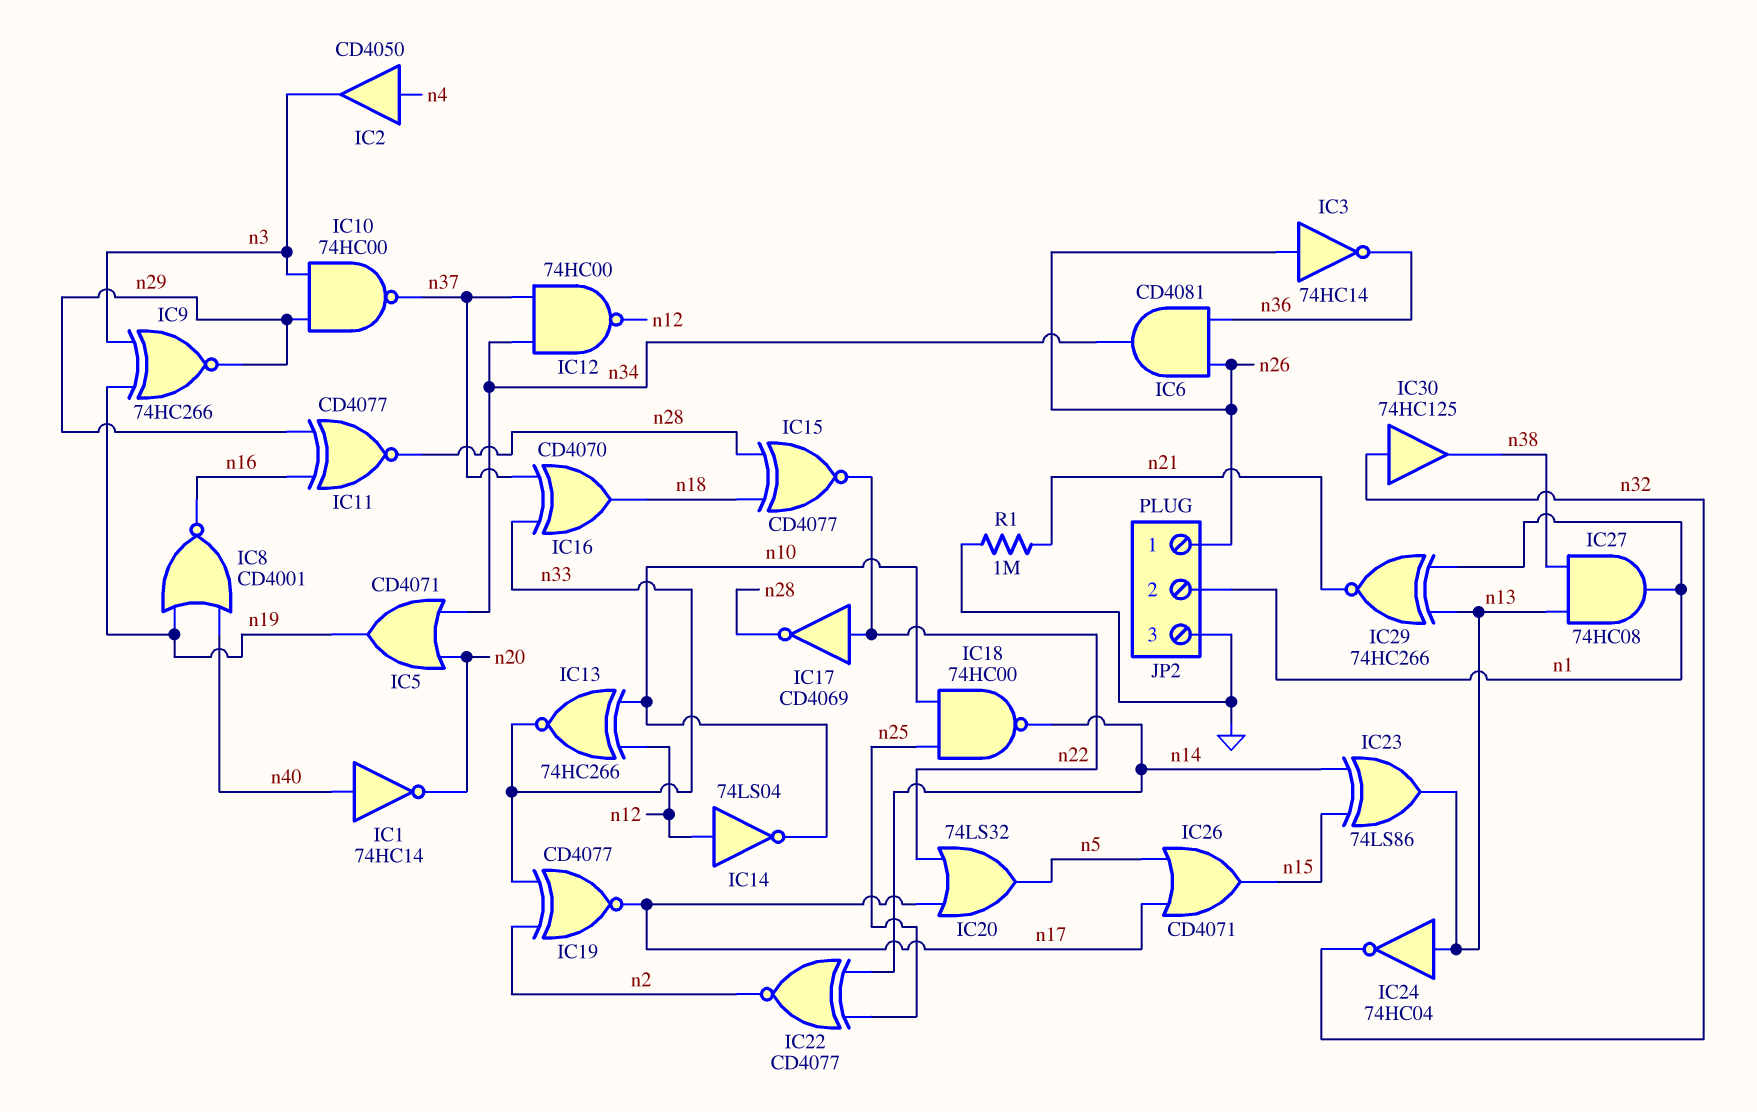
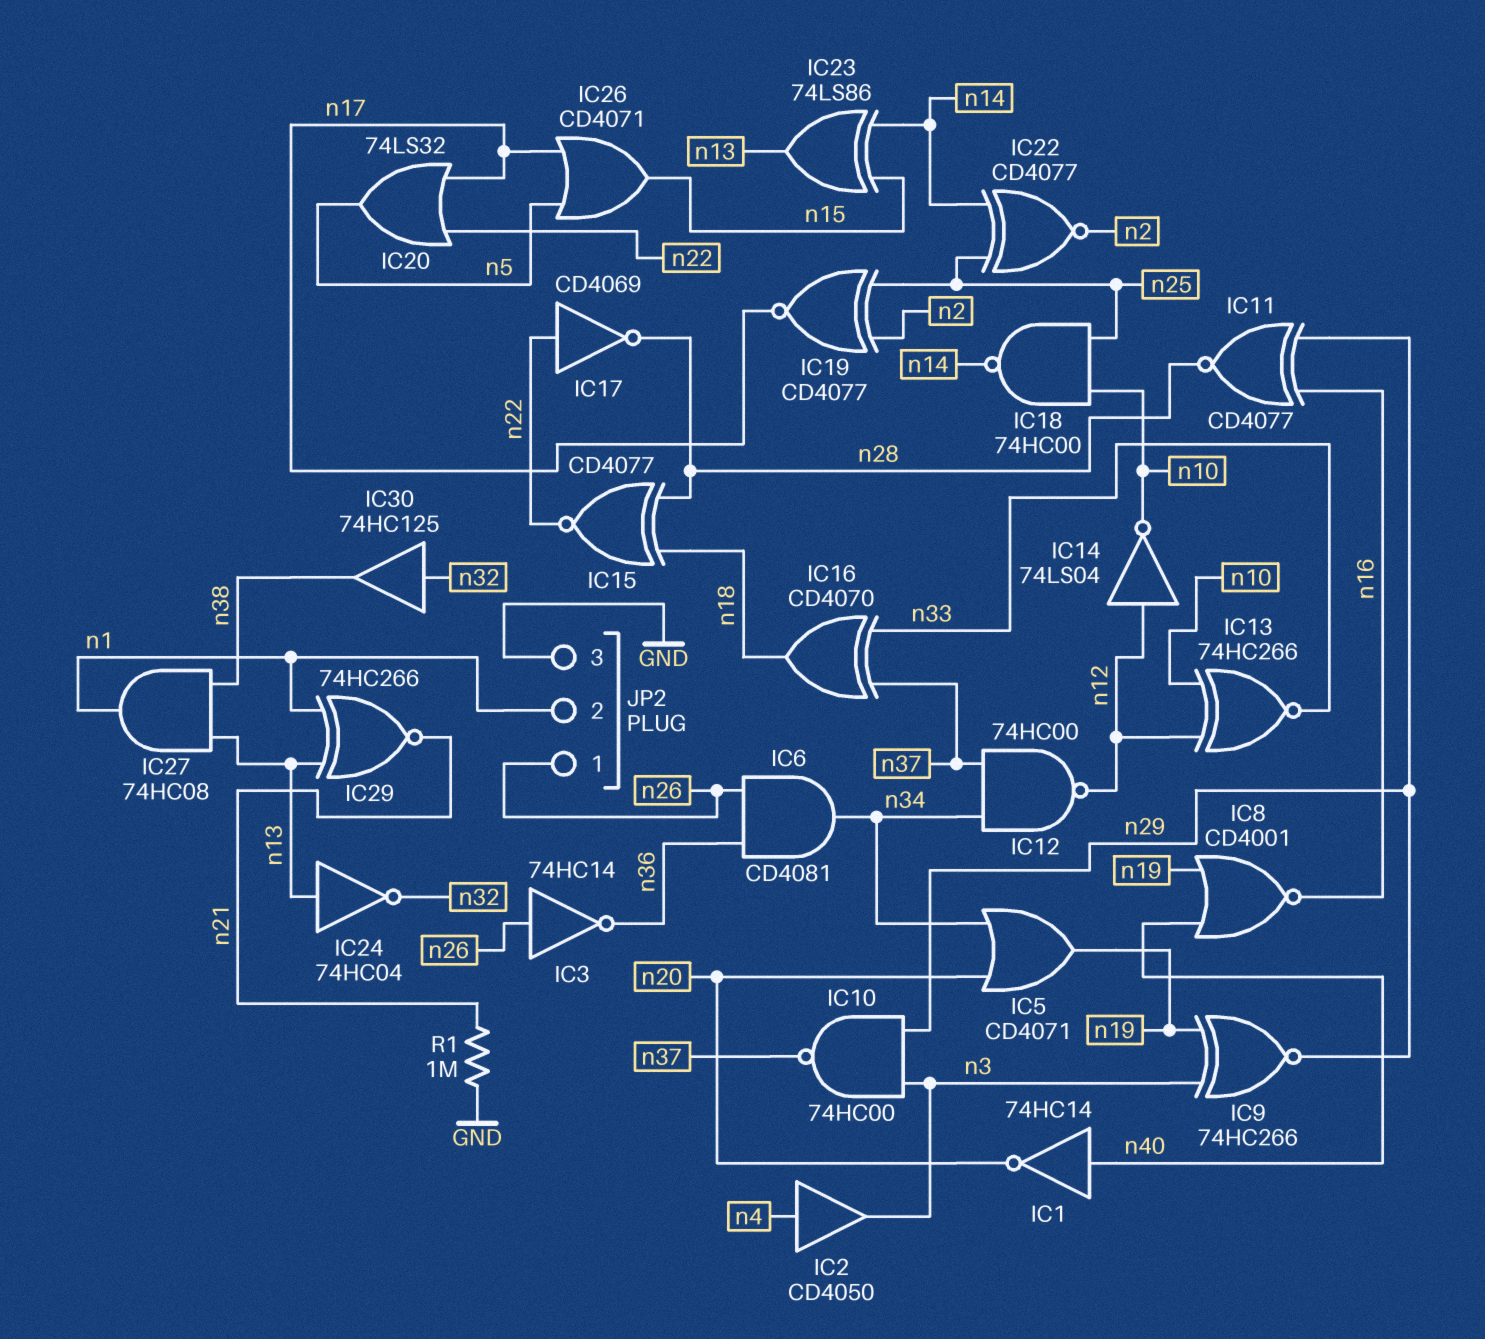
IC19: XNOR CD4077 (in n2, in n33, out n17) -> XNOR CD4077 (in n2, in n25, out n17)

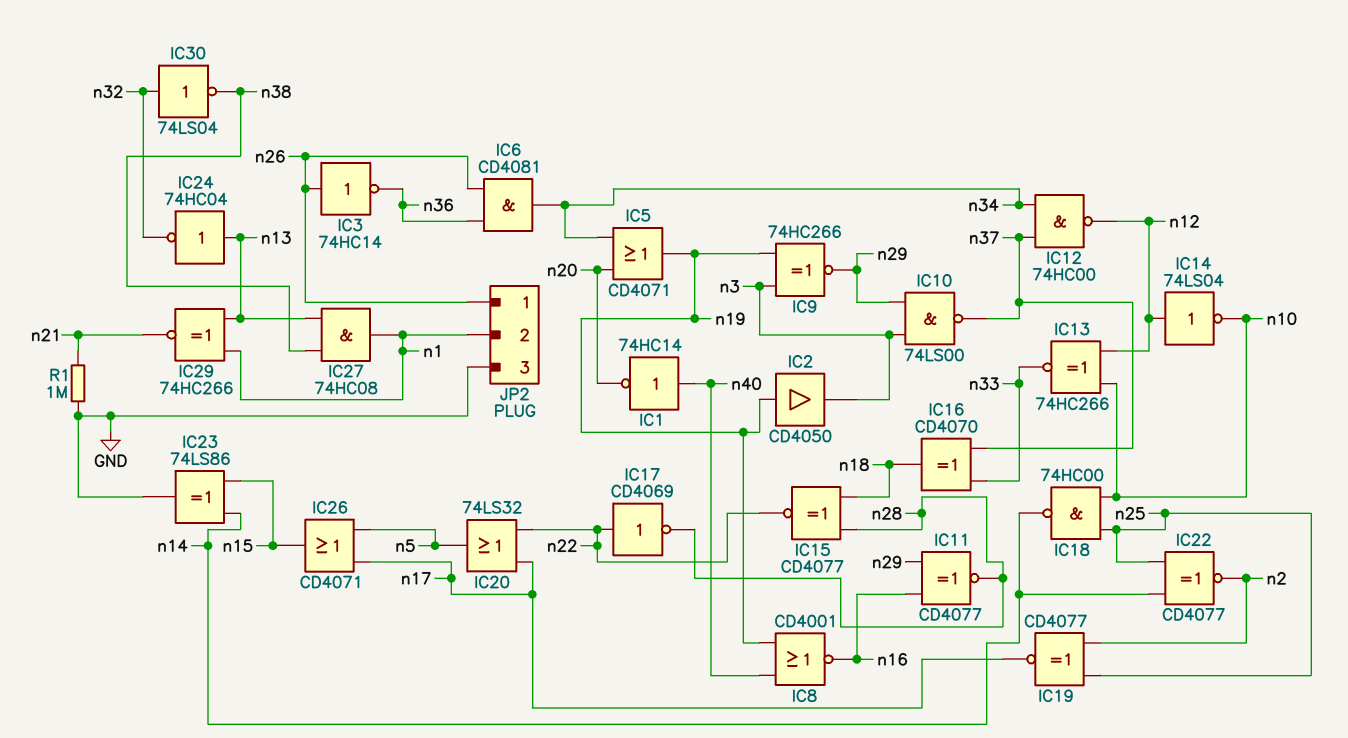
IC2: buffer CD4050 (in n4, out n3) -> buffer CD4050 (in n19, out n3)
IC10: NAND 74HC00 (in n3, in n29, out n37) -> NAND 74LS00 (in n3, in n29, out n37)
IC23: XOR 74LS86 (in n14, in n15, out n13) -> XOR 74LS86 (in n14, in n15, out GND)
IC30: buffer 74HC125 (in n32, out n38) -> NOT 74LS04 (in n32, out n38)

